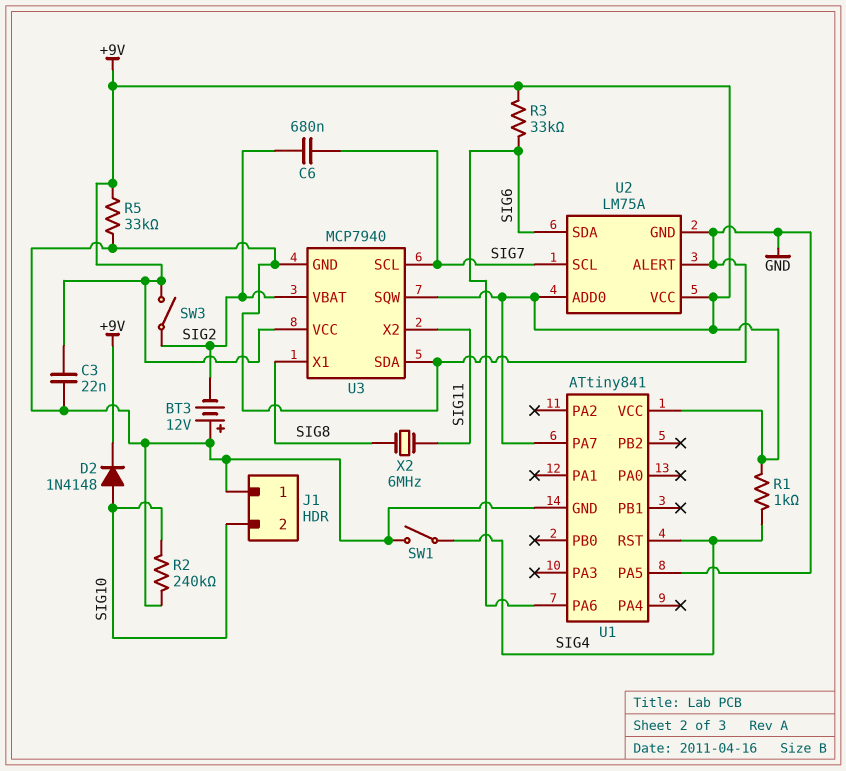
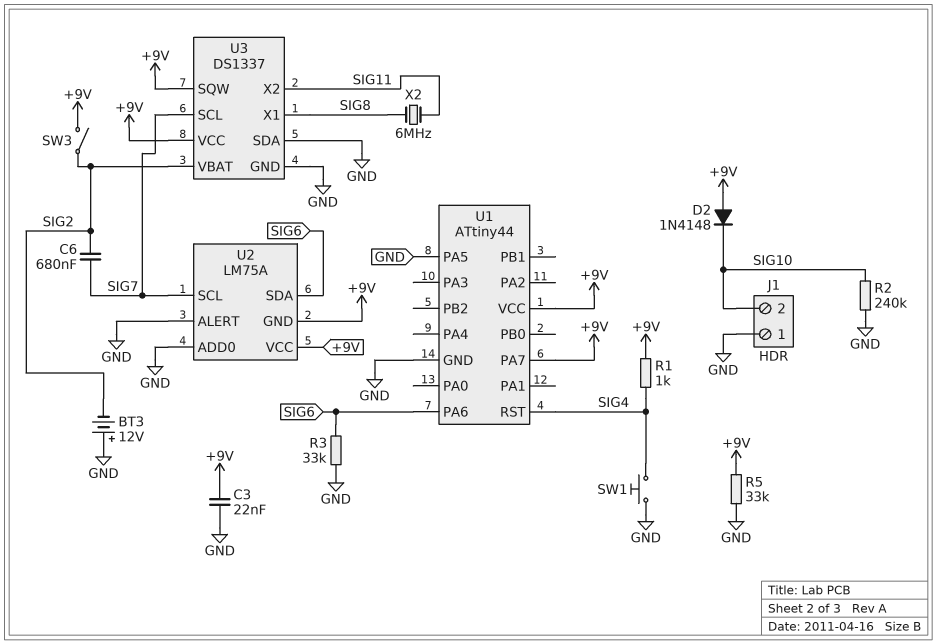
D2: diode 1N4148 (A SIG10, K +9V) -> diode 1N4148 (A +9V, K SIG10)
R3: 33k (+9V, SIG6) -> 33k (GND, SIG6)
SW1: switch (GND, SIG4) -> button (GND, SIG4)
U1: ATtiny841 -> ATtiny44
U2 pin ADD0: +9V -> GND
U2 pin GND: GND -> +9V
U3: MCP7940 -> DS1337

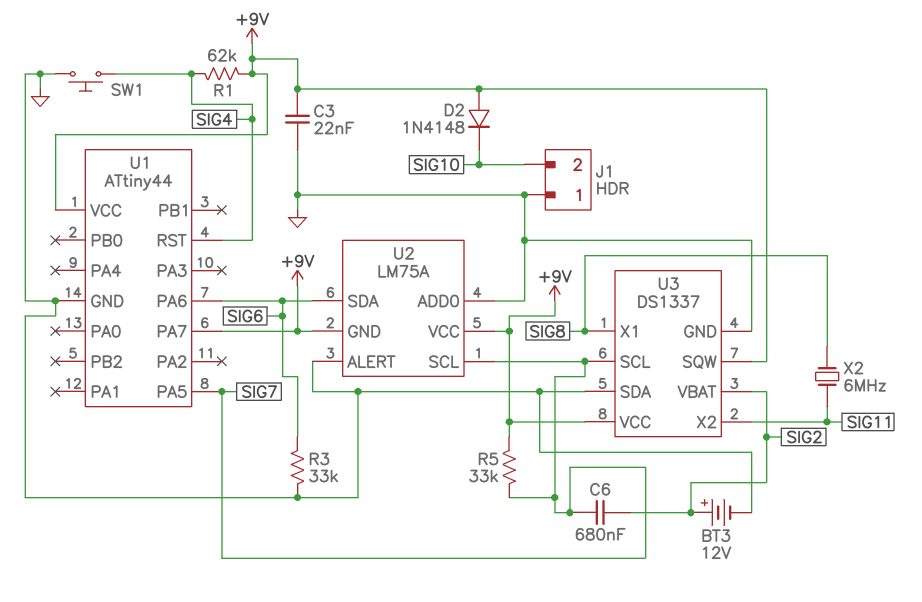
BT3: 12V (plus GND, minus SIG2) -> 12V (plus SIG2, minus GND)
R1: 1k (+9V, SIG4) -> 62k (+9V, SIG4)
R2: 240k (GND, SIG10) -> none
R5: 33k (+9V, GND) -> 33k (+9V, SIG7)
SW3: switch (+9V, SIG2) -> none
U1 pin PA5: GND -> SIG7

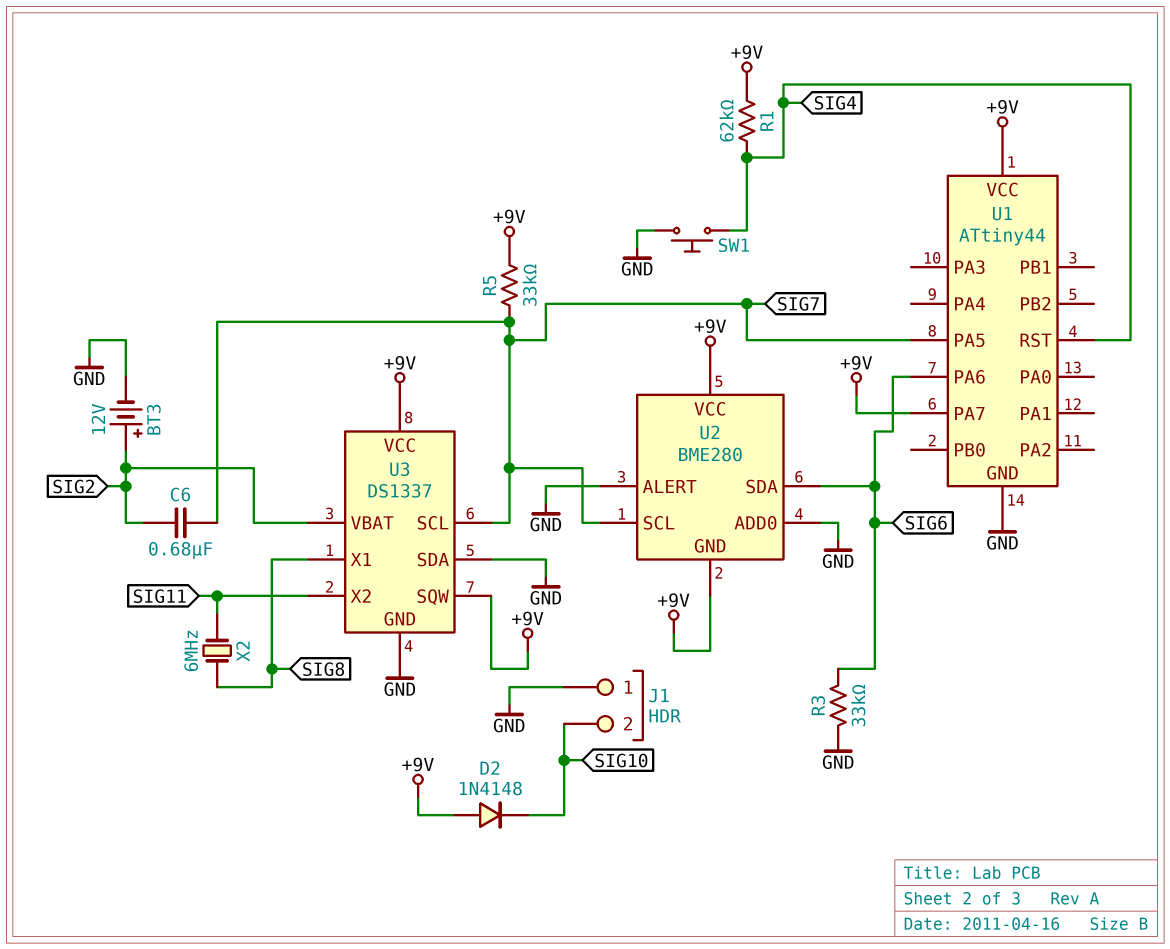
C3: 22nF (+9V, GND) -> none
U2: LM75A -> BME280

